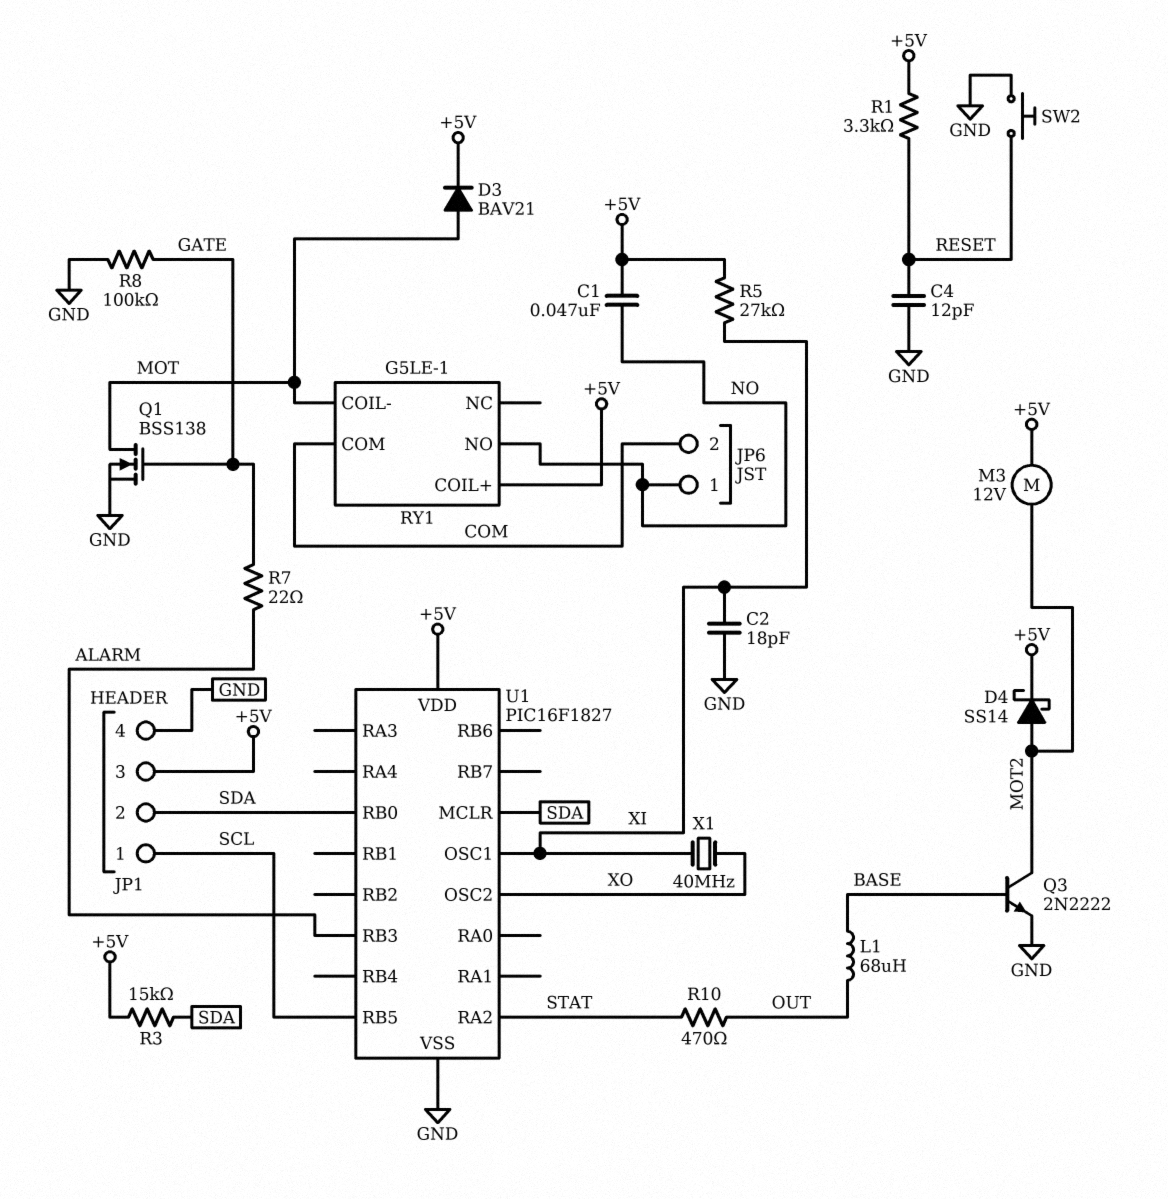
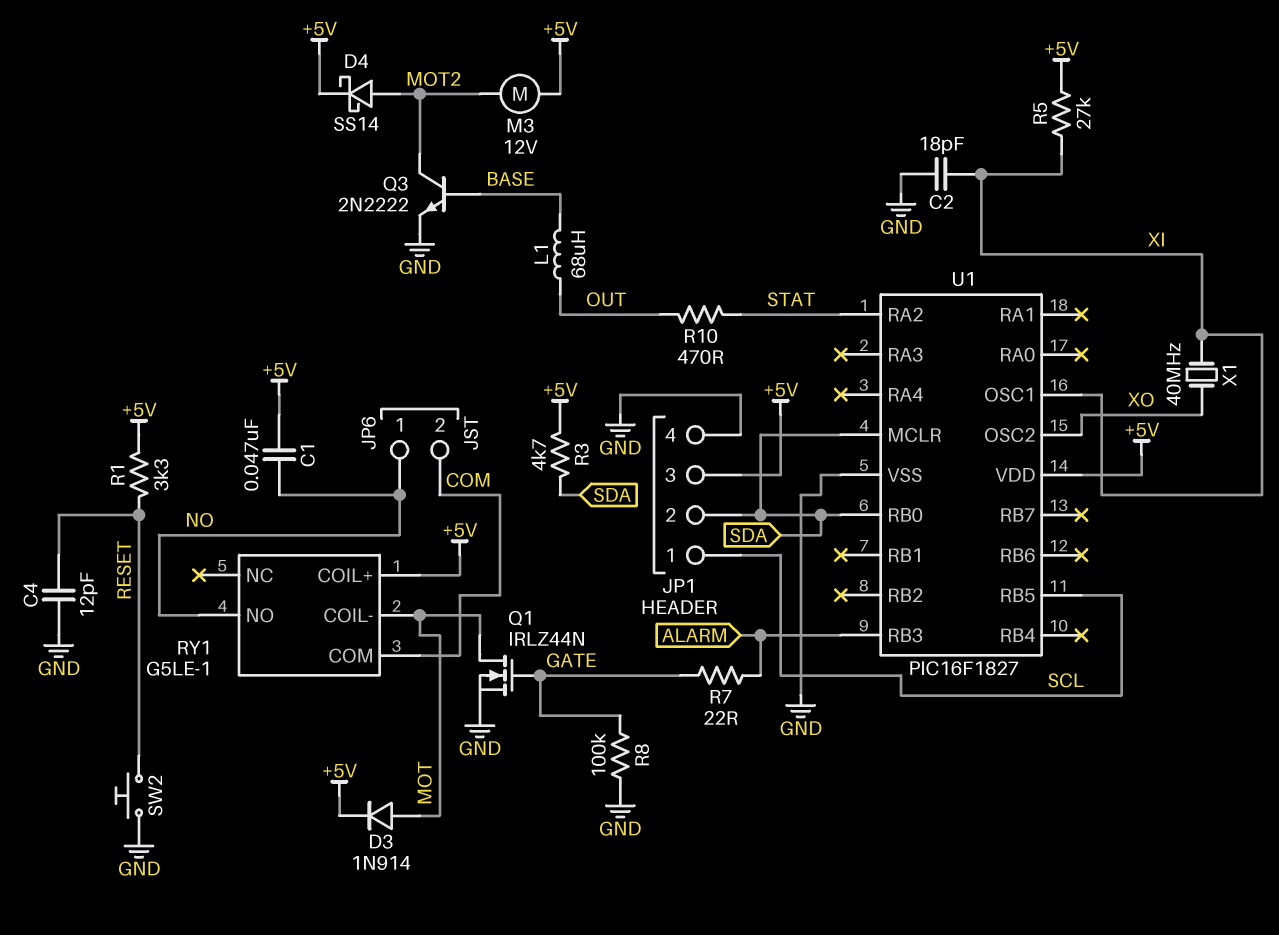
D3: diode BAV21 (A MOT, K +5V) -> diode 1N914 (A MOT, K +5V)
Q1: NMOS BSS138 (G GATE, D MOT, S GND) -> NMOS IRLZ44N (G GATE, D MOT, S GND)
R3: 15k (+5V, SDA) -> 4.7k (+5V, SDA)

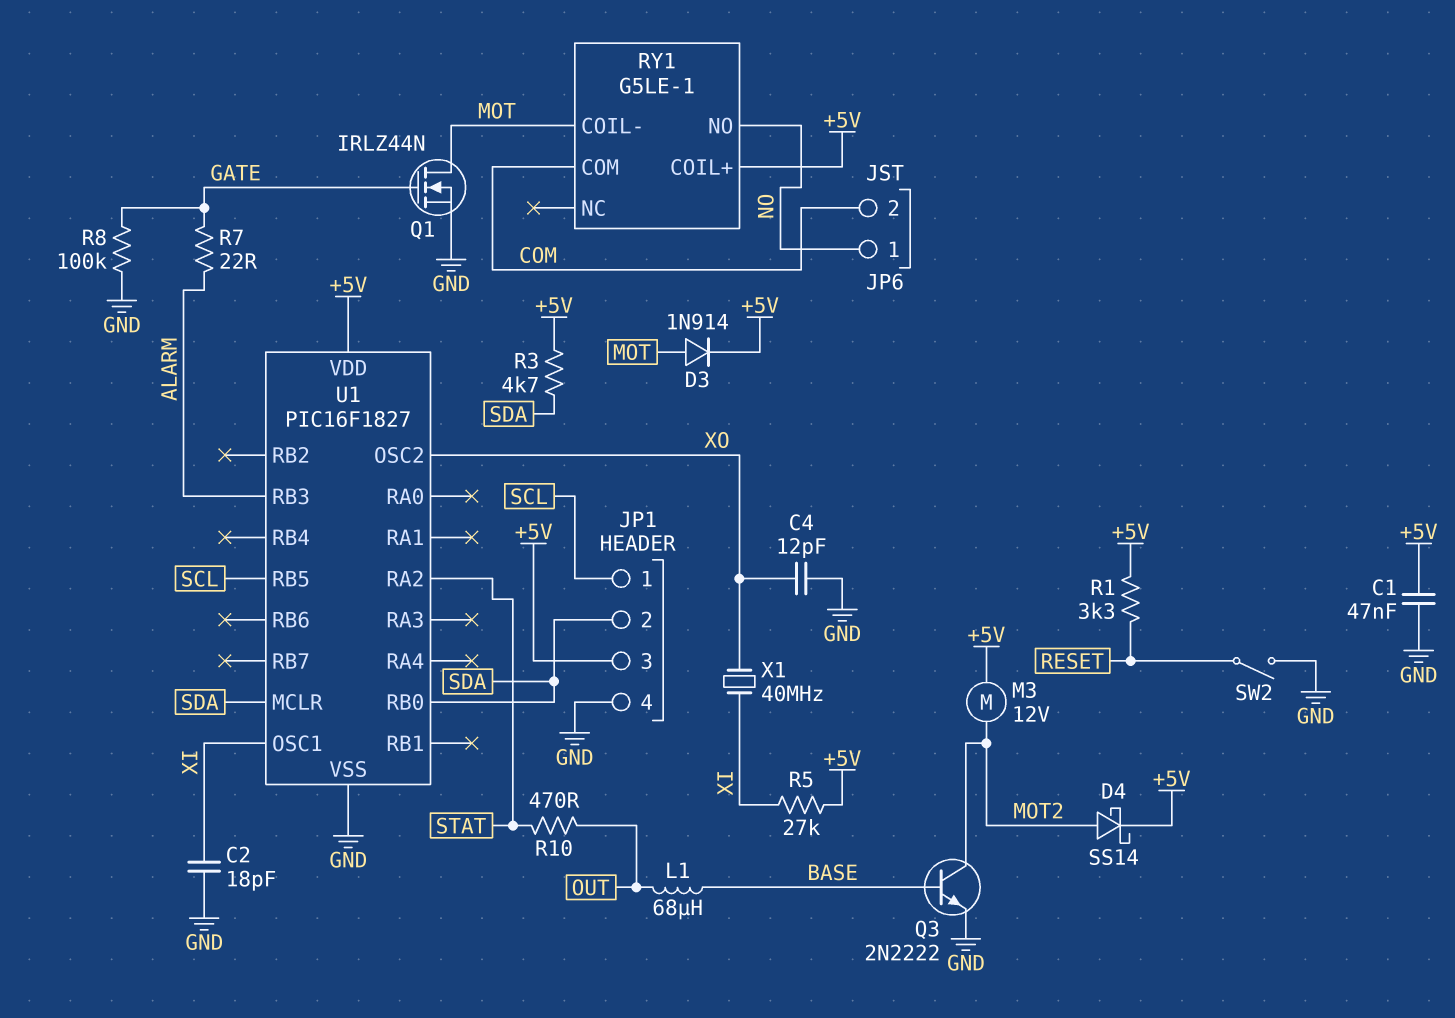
C1: 47nF (+5V, NO) -> 47nF (+5V, GND)
C4: 12pF (GND, RESET) -> 12pF (GND, XO)
SW2: button (GND, RESET) -> switch (GND, RESET)

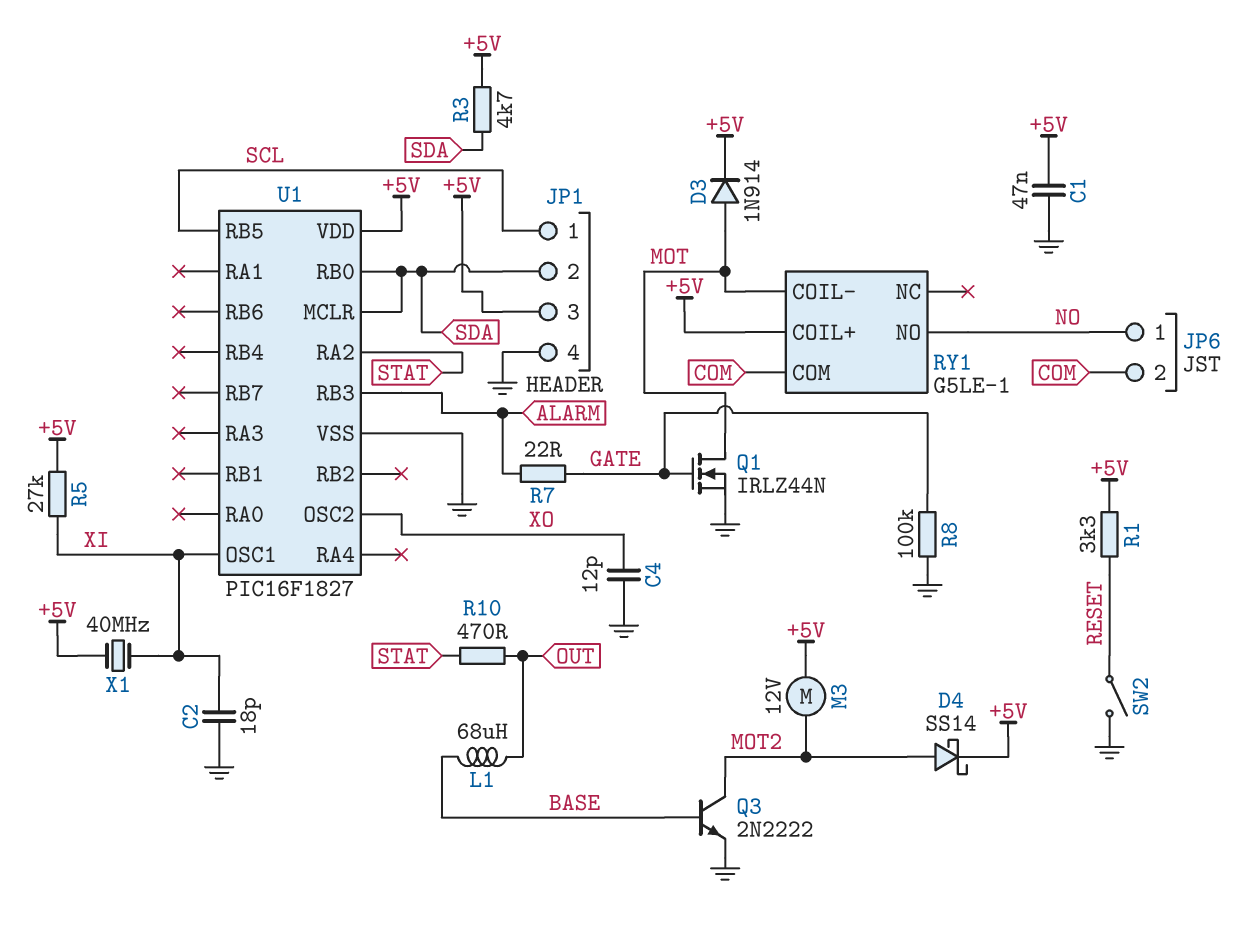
X1: 40MHz (XI, XO) -> 40MHz (+5V, XI)

